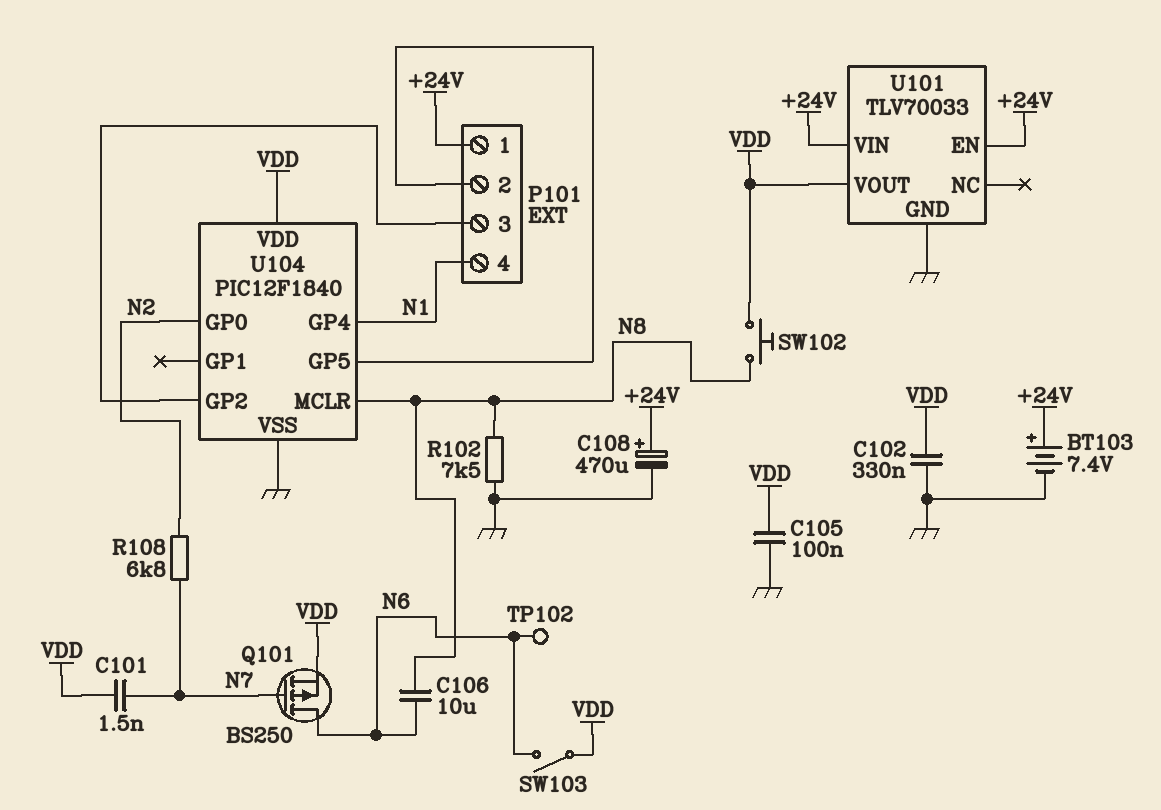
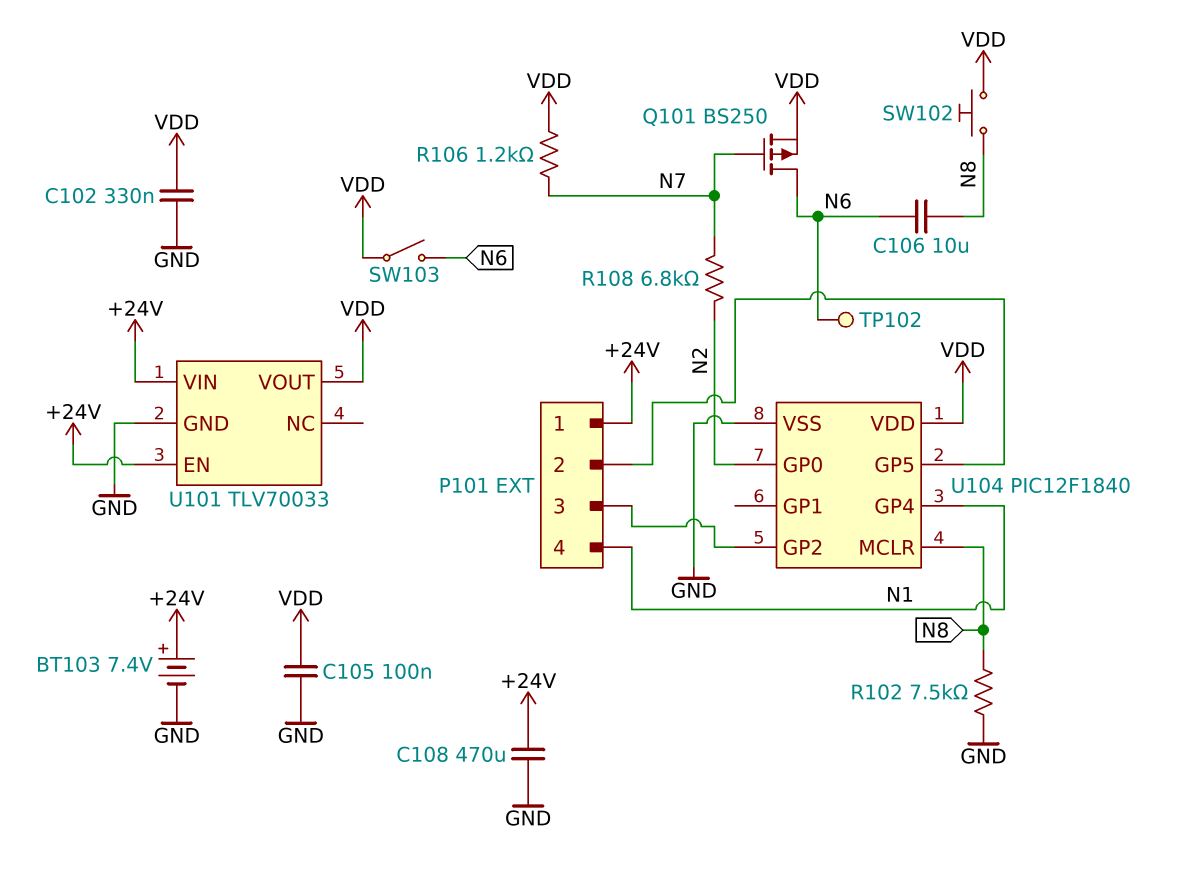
C101: 1.5nF (N7, VDD) -> none
C108: 470uF (plus +24V, minus GND) -> 470uF (+24V, GND)
R106: none -> 1.2k (N7, VDD)

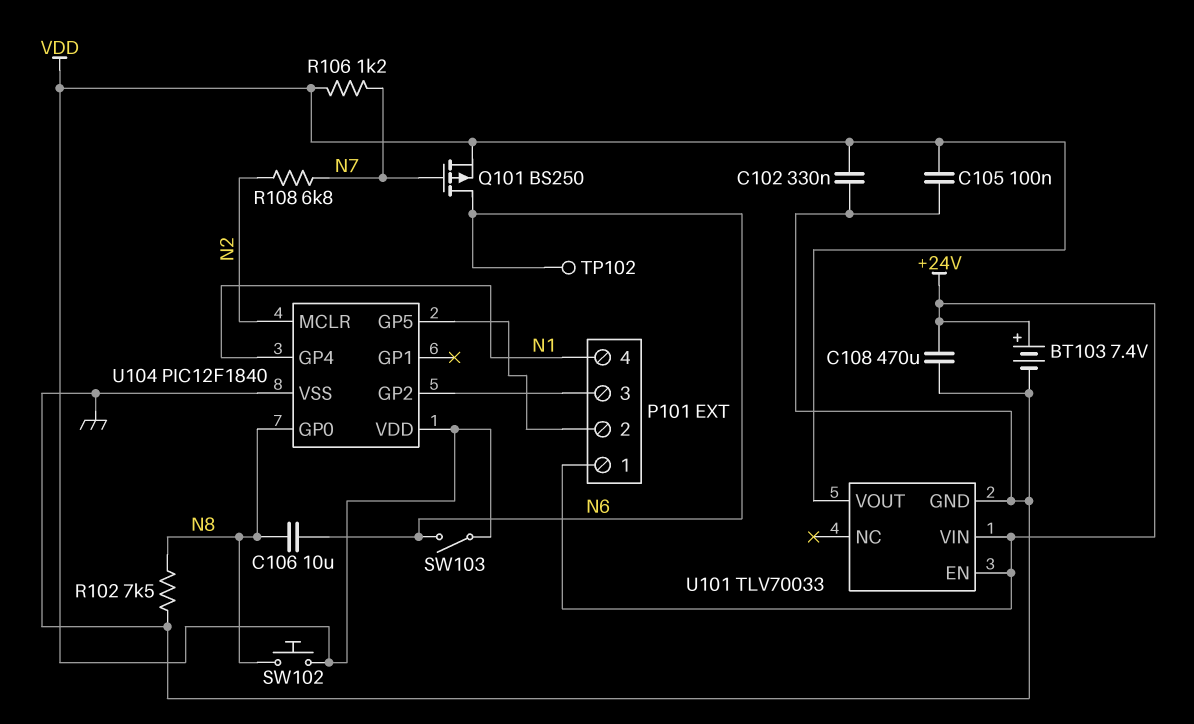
U104 pin GP0: N2 -> N8
U104 pin MCLR: N8 -> N2

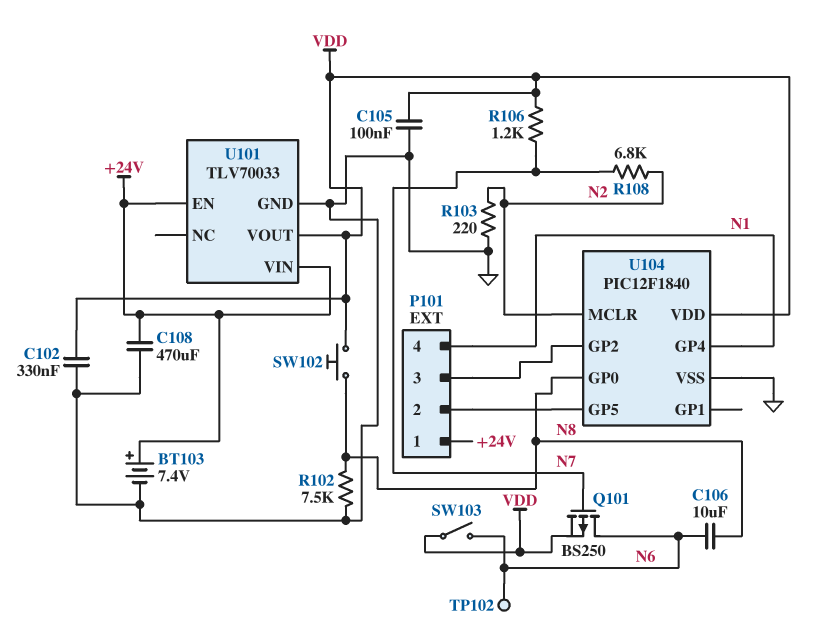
R103: none -> 220 (GND, N2)

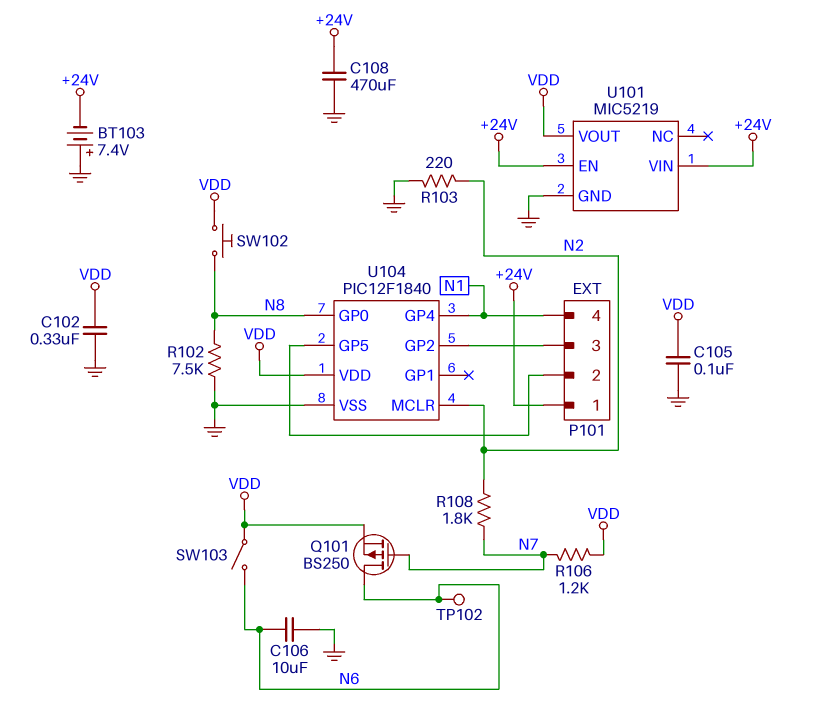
BT103: 7.4V (plus +24V, minus GND) -> 7.4V (plus GND, minus +24V)
C106: 10uF (N6, N8) -> 10uF (GND, N6)
R108: 6.8k (N2, N7) -> 1.8k (N2, N7)
U101: TLV70033 -> MIC5219

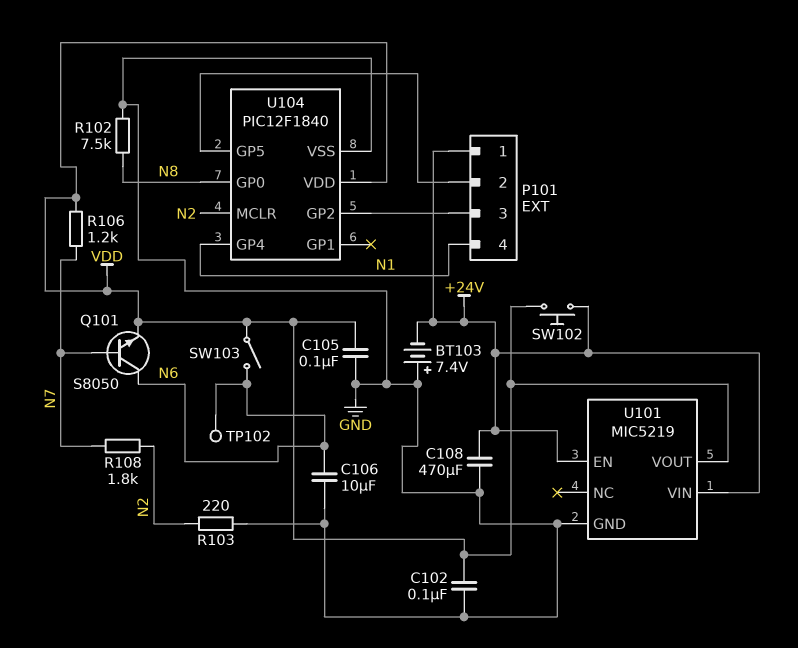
C102: 330nF (GND, VDD) -> 100nF (GND, VDD)
Q101: PMOS BS250 (G N7, D N6, S VDD) -> NPN S8050 (B N7, C N6, E VDD)
SW102: button (N8, VDD) -> button (+24V, VDD)

